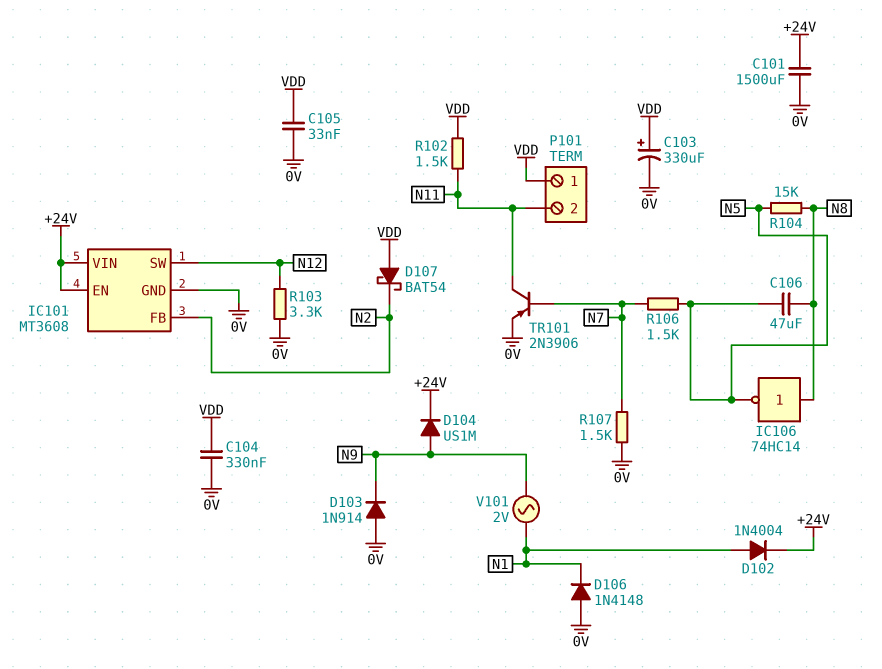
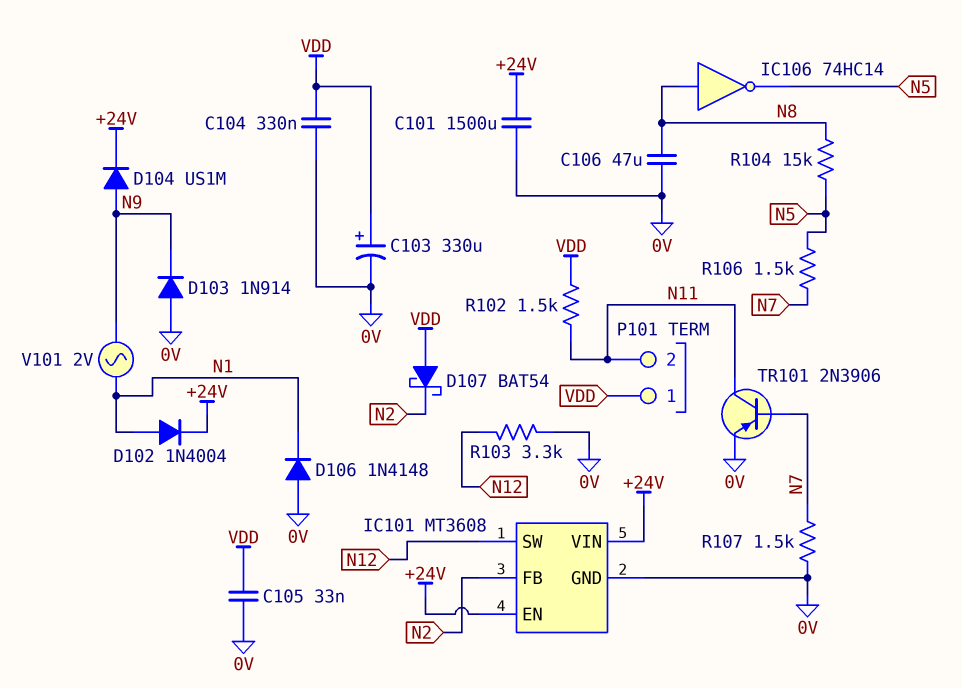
C106: 47uF (N5, N8) -> 47uF (0V, N8)

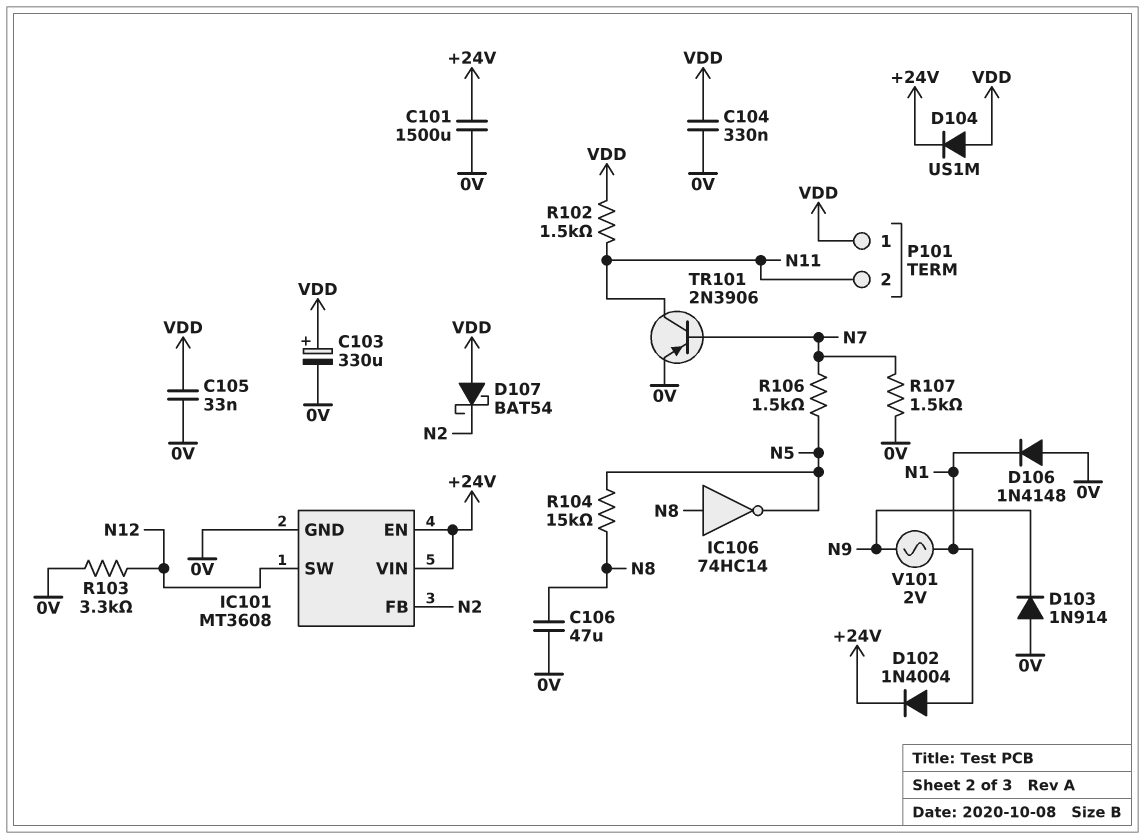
D104: diode US1M (A N9, K +24V) -> diode US1M (A VDD, K +24V)

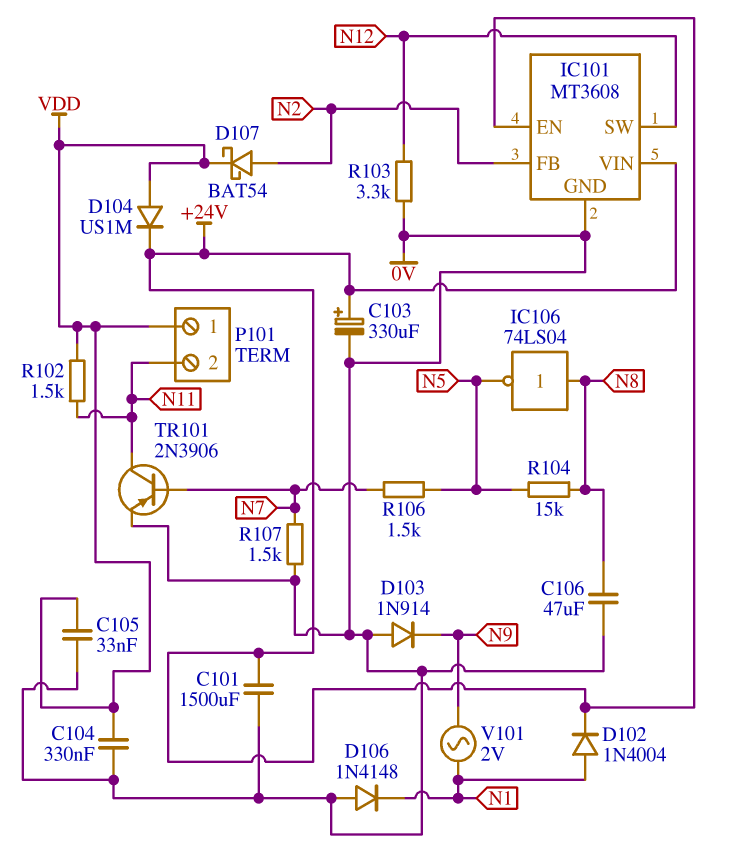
C103: 330uF (plus VDD, minus 0V) -> 330uF (plus +24V, minus 0V)
D107: schottky BAT54 (A VDD, K N2) -> schottky BAT54 (A N2, K VDD)
IC106: NOT 74HC14 (in N8, out N5) -> NOT 74LS04 (in N8, out N5)

